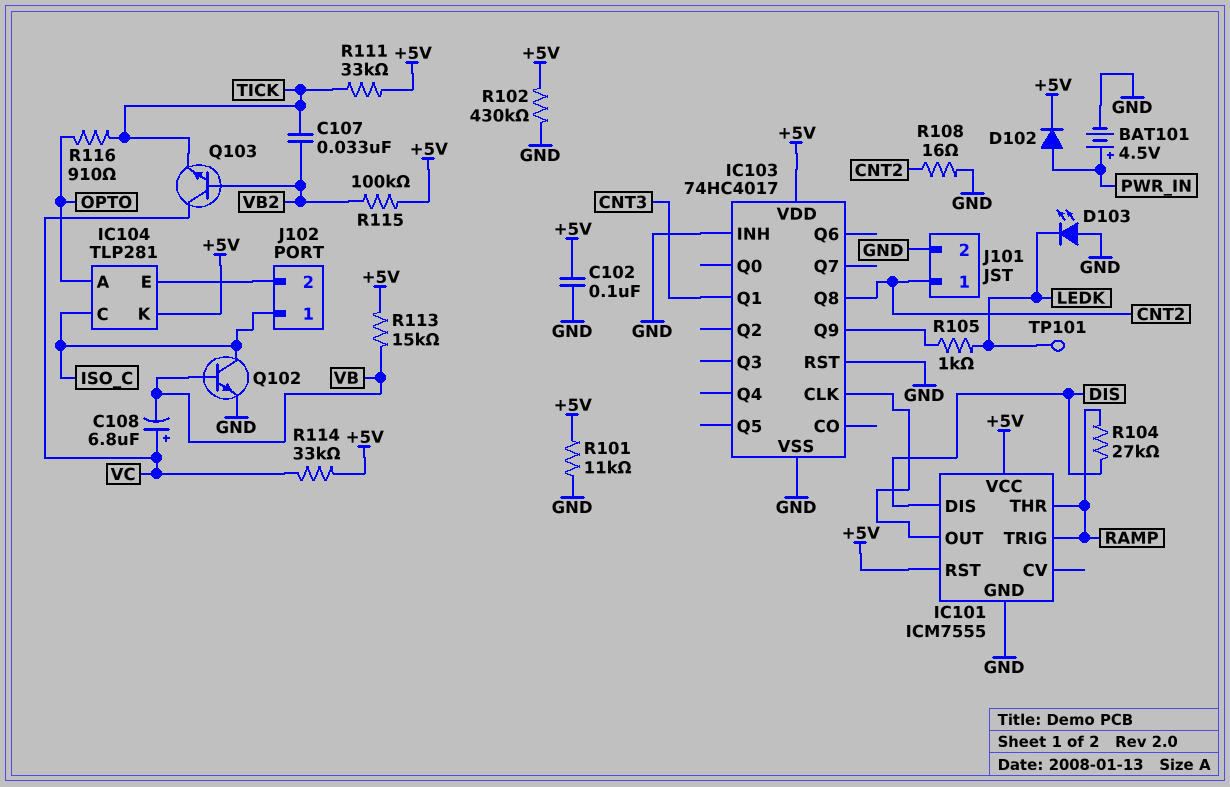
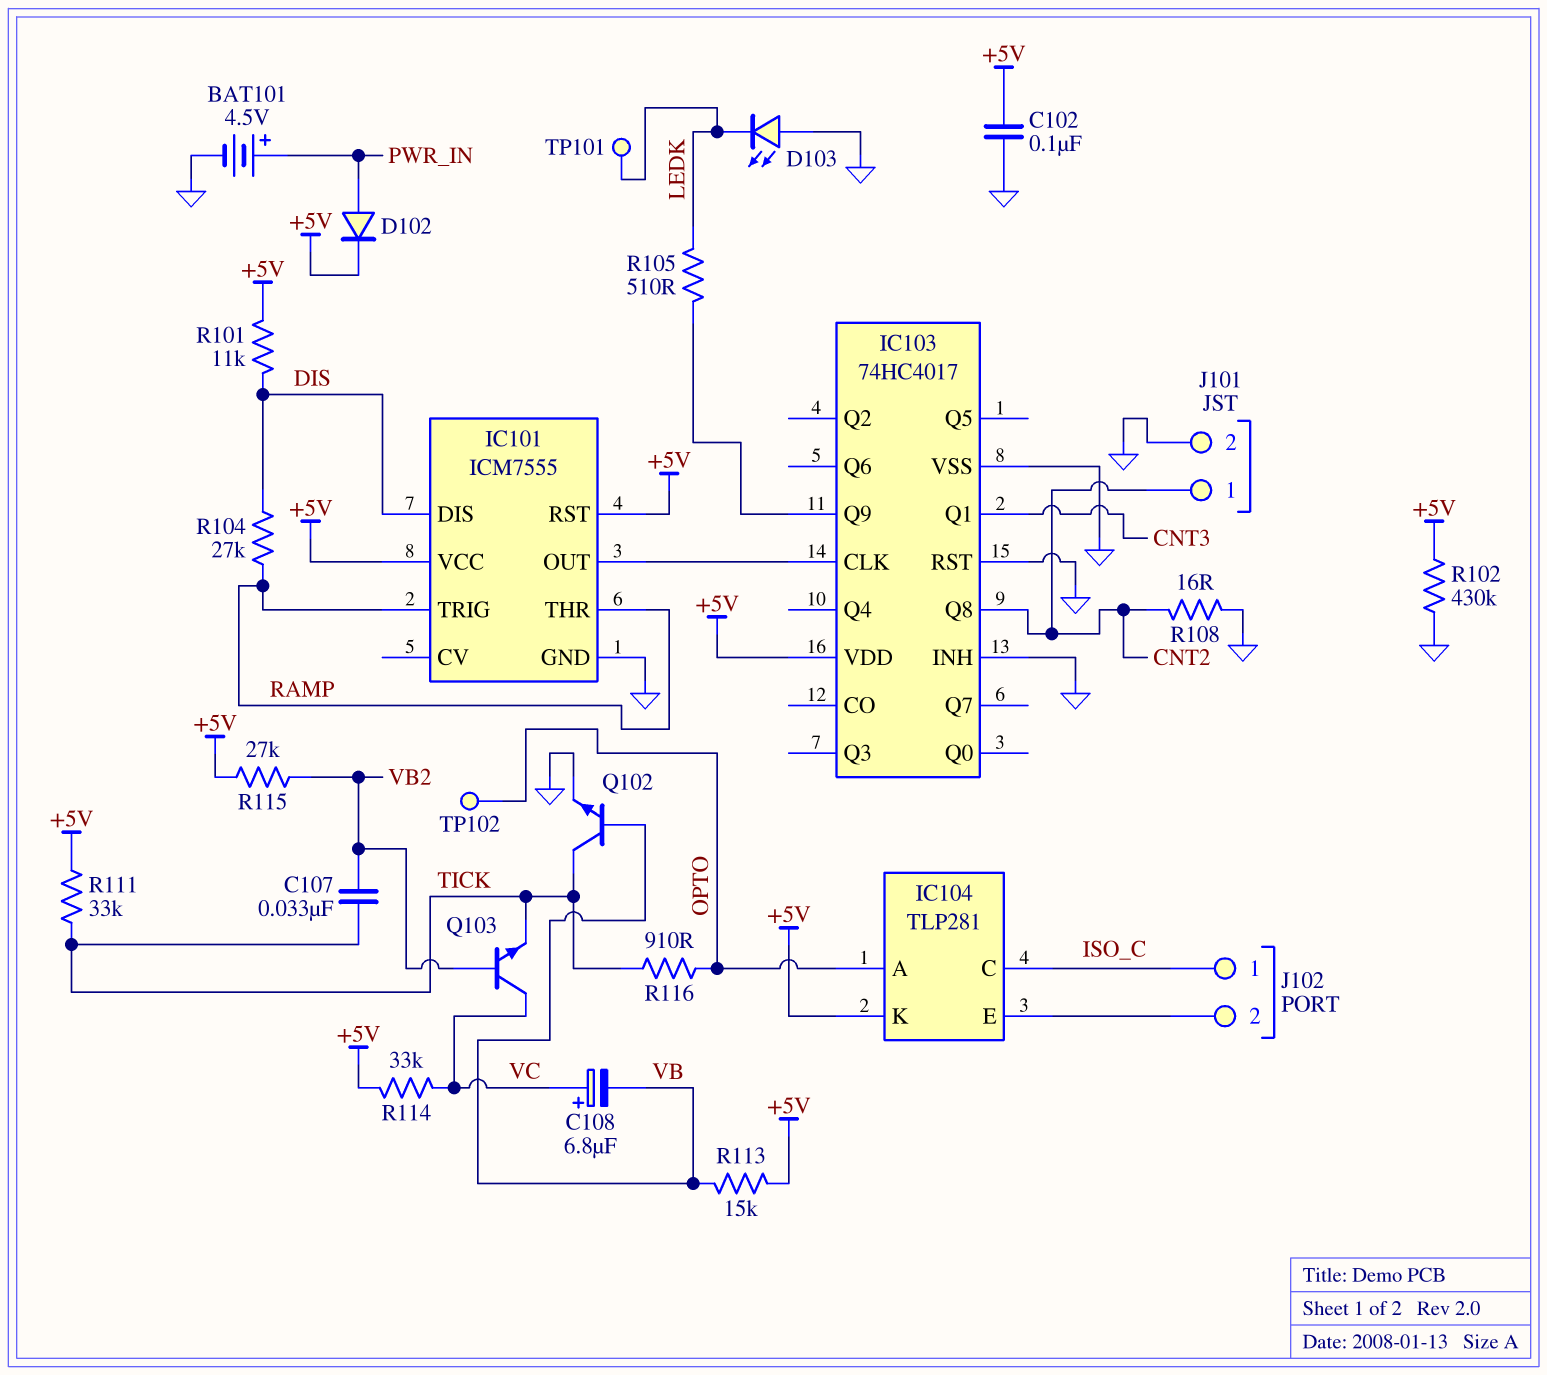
Q102: NPN (B VB, C ISO_C, E GND) -> NPN (B VB, C TICK, E GND)
R101: 11k (+5V, GND) -> 11k (+5V, DIS)
R105: 1k (IC103/Q9, LEDK) -> 510 (IC103/Q9, LEDK)
R115: 100k (+5V, VB2) -> 27k (+5V, VB2)
TP102: none -> test point (OPTO)

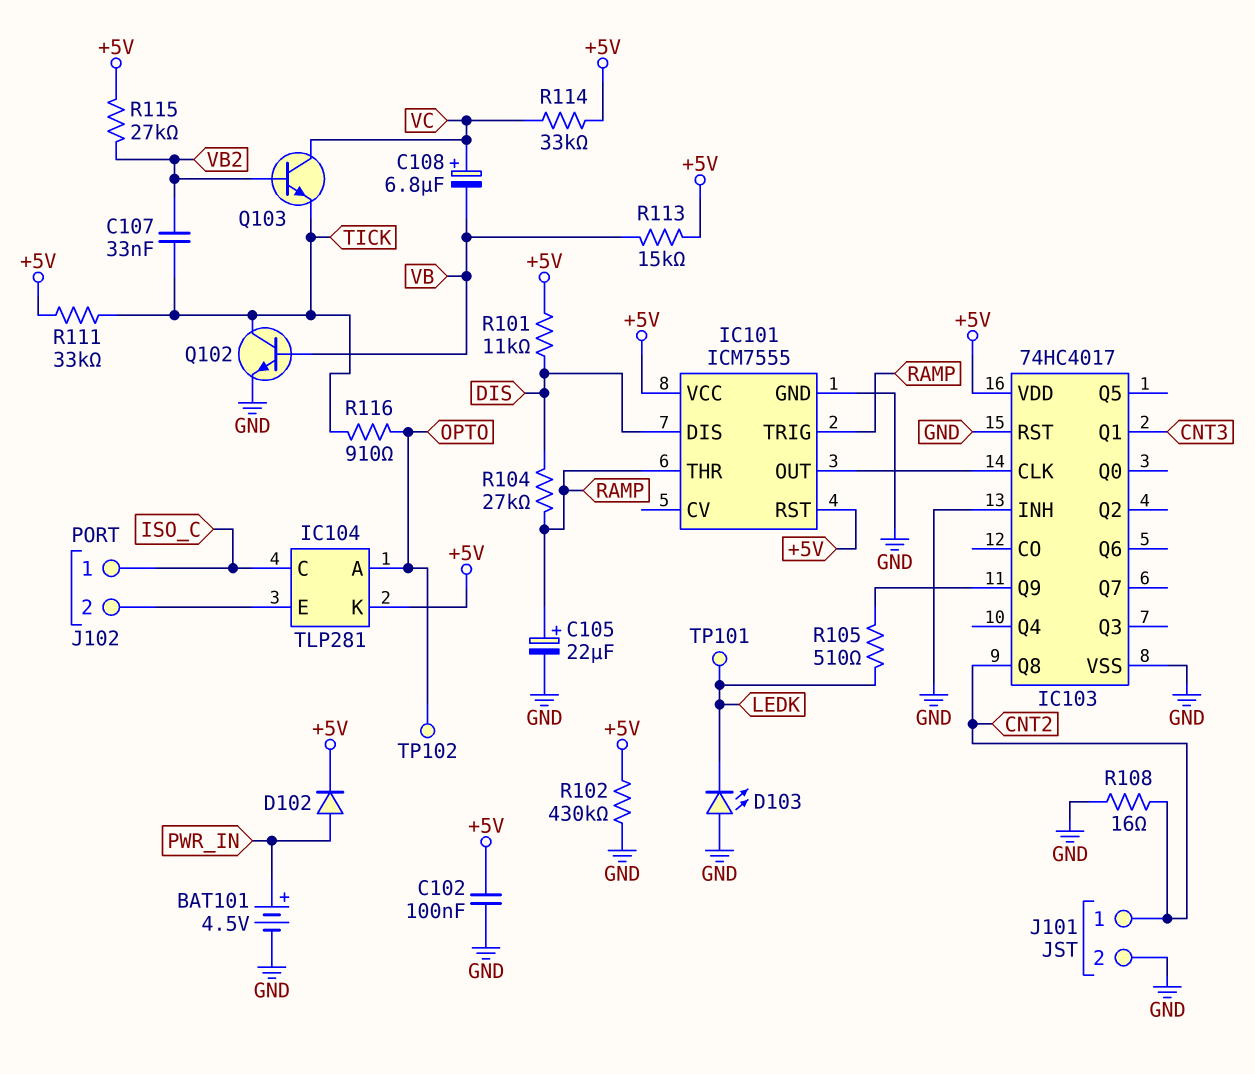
C105: none -> 22uF (plus RAMP, minus GND)

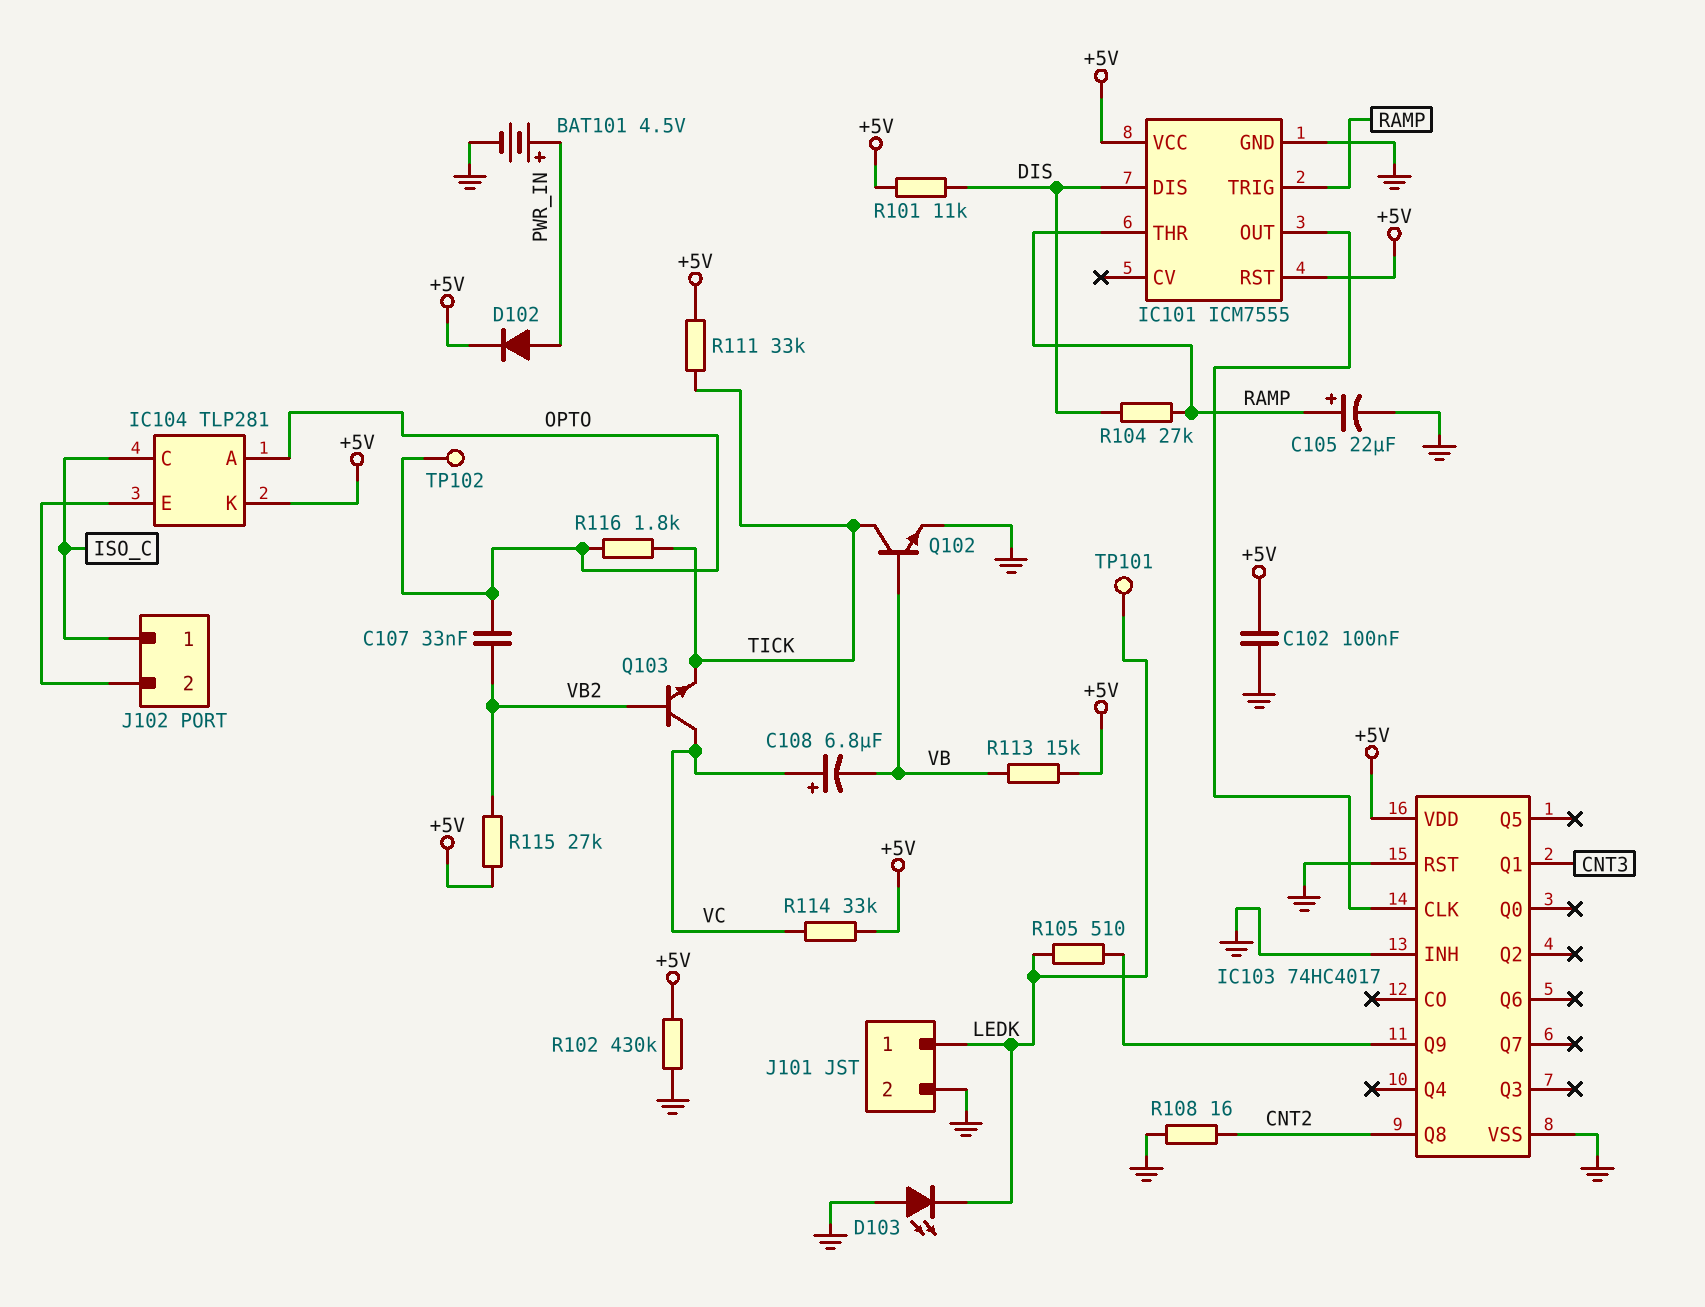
C107: 33nF (TICK, VB2) -> 33nF (OPTO, VB2)
J101 pin 1: CNT2 -> LEDK
R116: 910 (OPTO, TICK) -> 1.8k (OPTO, TICK)

